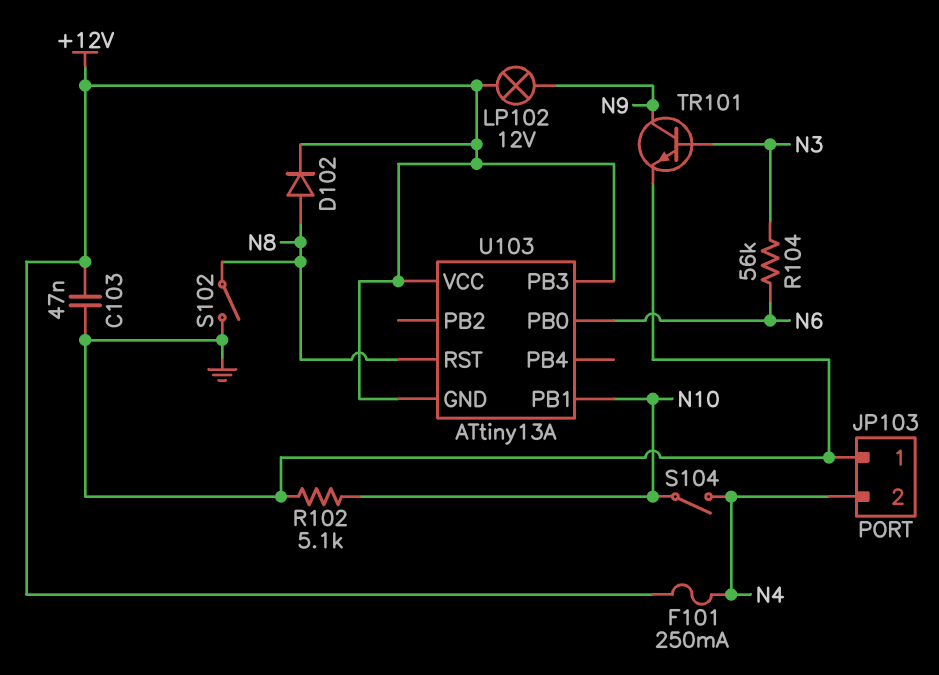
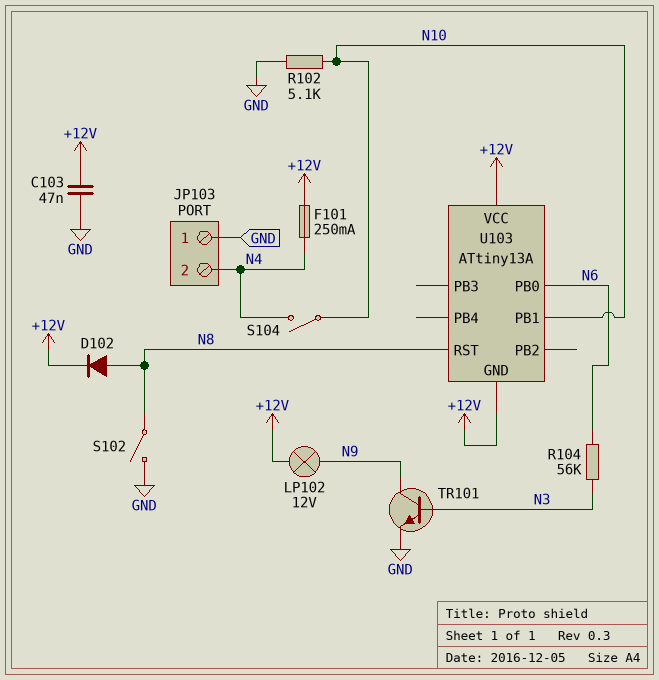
U103 pin PB3: +12V -> none

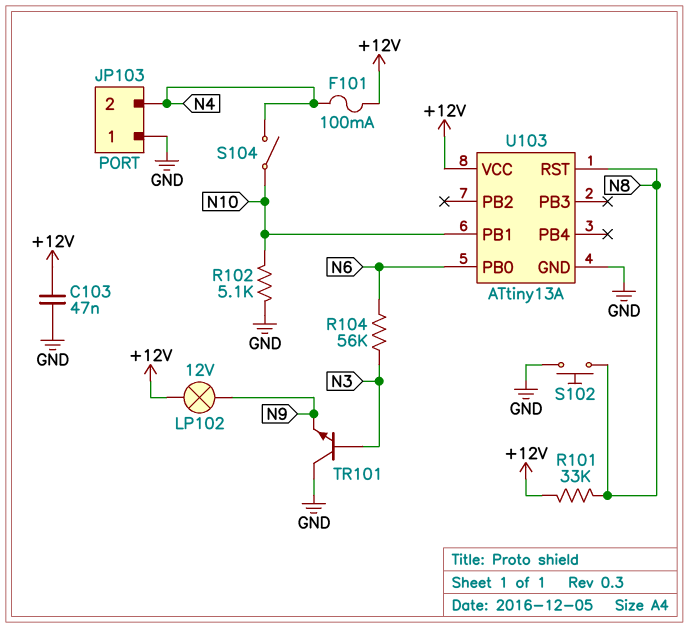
D102: diode (A N8, K +12V) -> none
F101: 250mA (+12V, N4) -> 100mA (+12V, N4)
R101: none -> 33k (+12V, N8)
S102: switch (GND, N8) -> button (GND, N8)
TR101: NPN (B N3, C N9, E GND) -> NPN (B N3, C GND, E N9)
U103 pin GND: +12V -> GND

